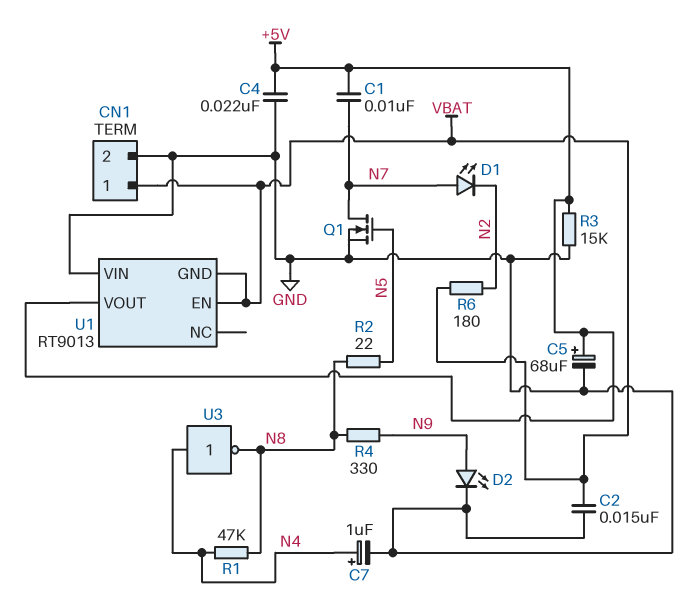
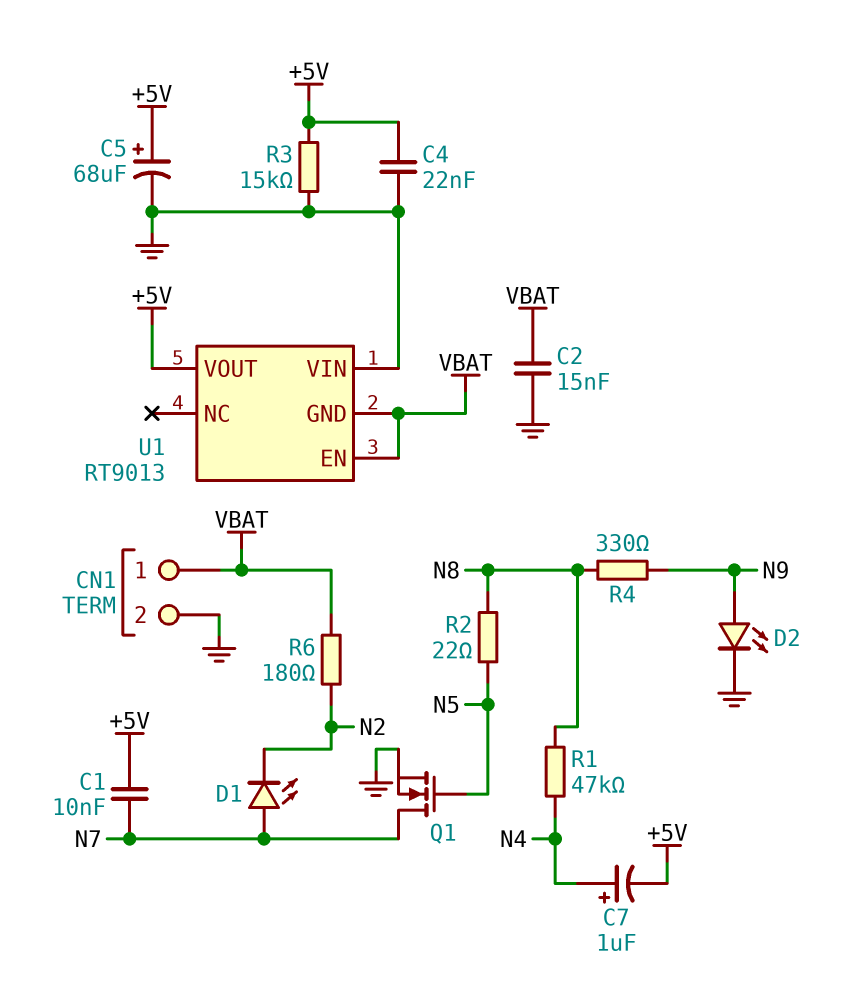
C7: 1uF (plus N4, minus GND) -> 1uF (plus N4, minus +5V)
U3: NOT (in N4, out N8) -> none

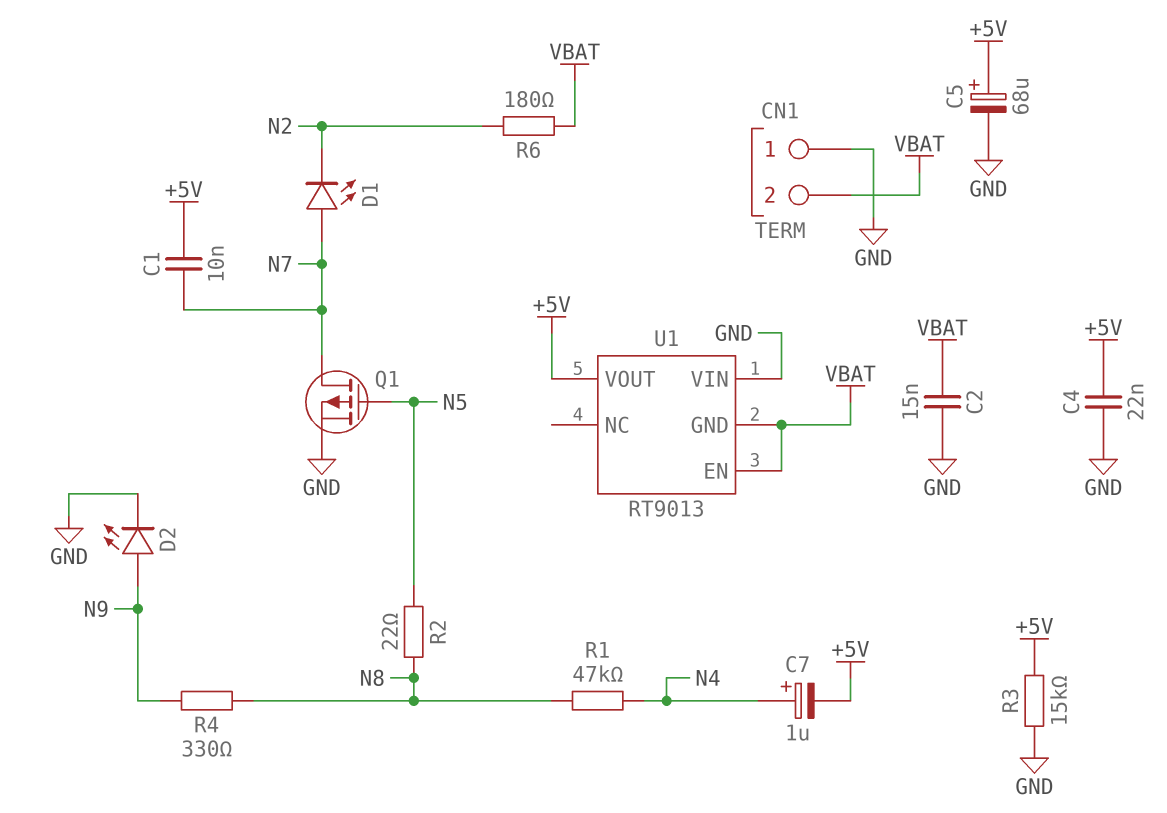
CN1 pin 1: VBAT -> GND
CN1 pin 2: GND -> VBAT
Q1: NMOS (G N5, D N7, S GND) -> PMOS (G N5, D N7, S GND)

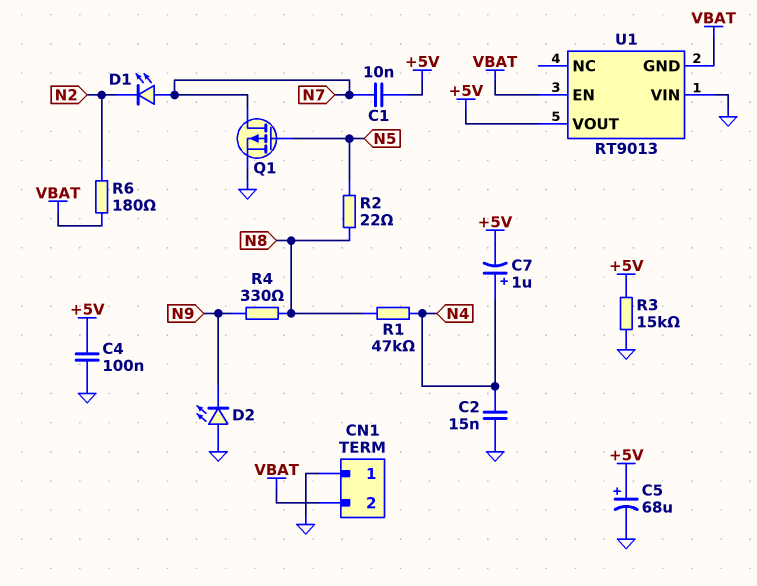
C2: 15nF (GND, VBAT) -> 15nF (GND, N4)
C4: 22nF (+5V, GND) -> 100nF (+5V, GND)
D2: LED (A N9, K GND) -> LED (A GND, K N9)

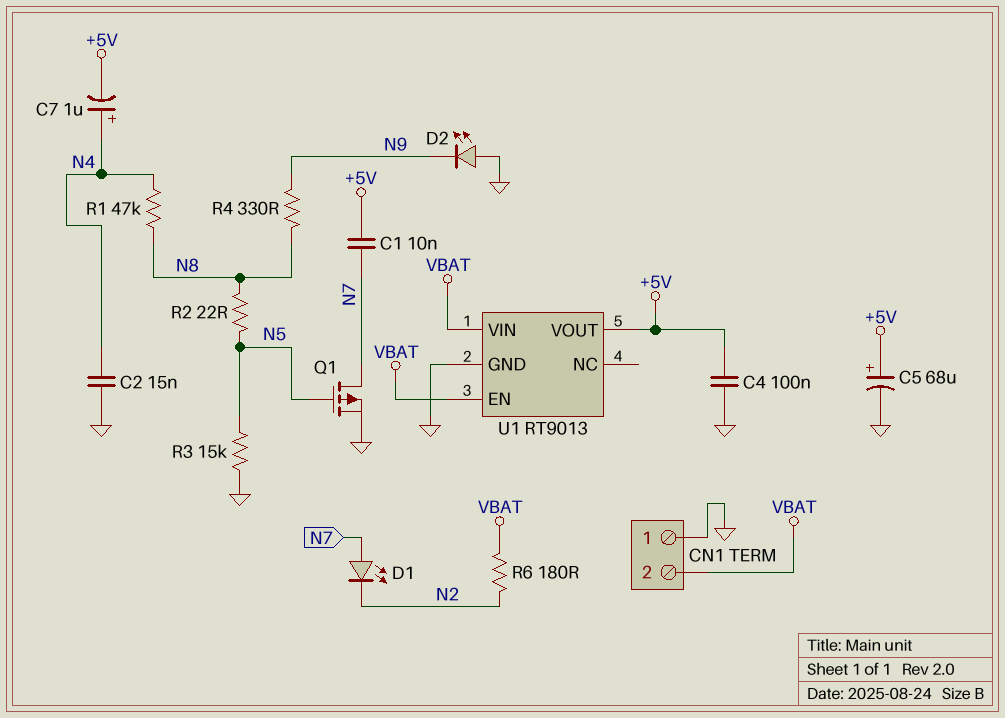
R3: 15k (+5V, GND) -> 15k (GND, N5)
U1 pin GND: VBAT -> GND
U1 pin VIN: GND -> VBAT

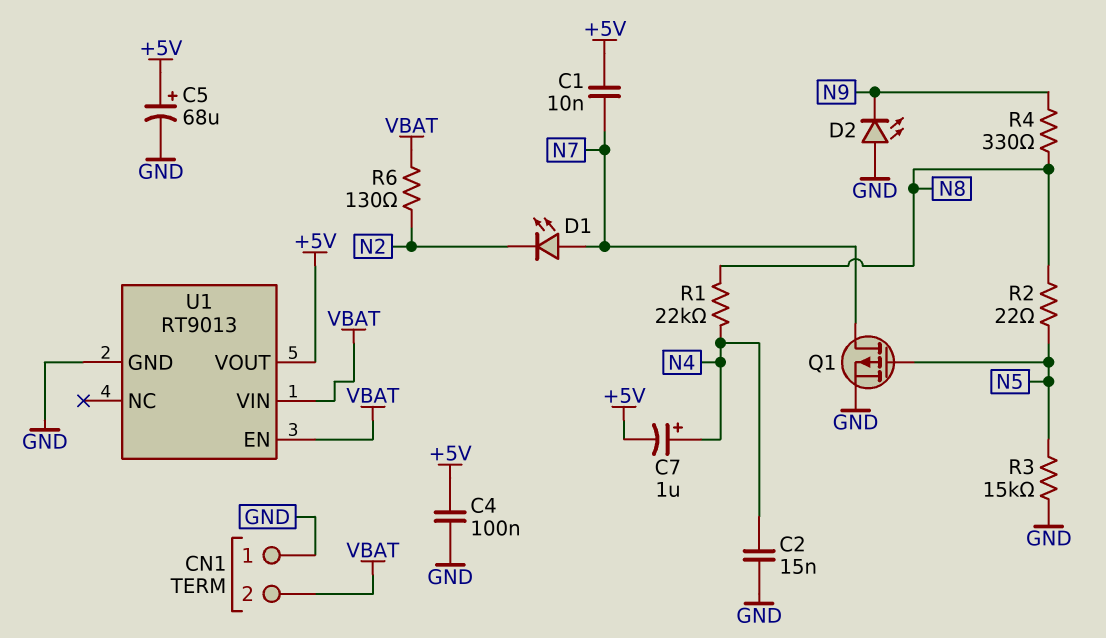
R1: 47k (N4, N8) -> 22k (N4, N8)
R6: 180 (N2, VBAT) -> 130 (N2, VBAT)

